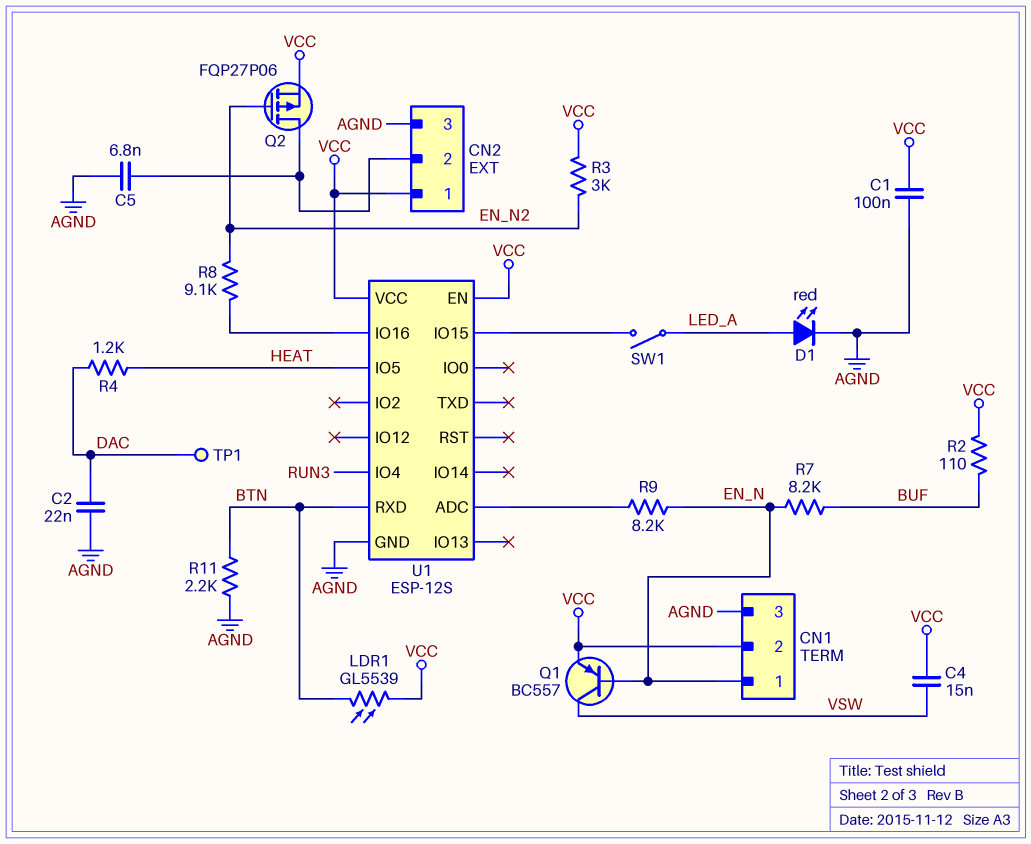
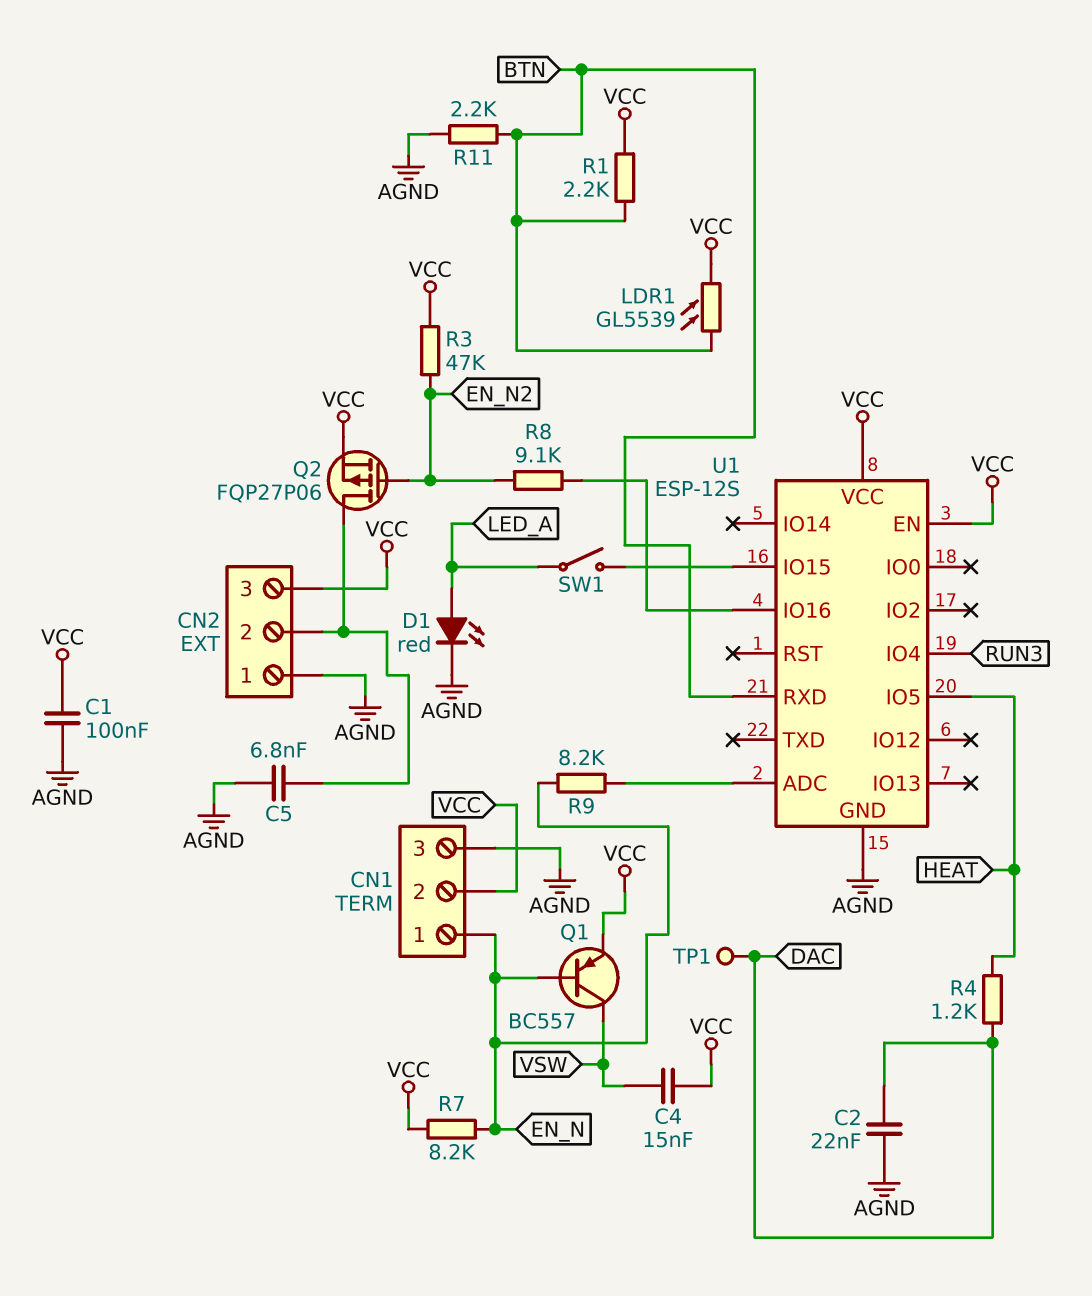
CN2 pin 1: VCC -> AGND
CN2 pin 3: AGND -> VCC
R1: none -> 2.2k (BTN, VCC)
R2: 110 (BUF, VCC) -> none
R3: 3k (EN_N2, VCC) -> 47k (EN_N2, VCC)
R7: 8.2k (BUF, EN_N) -> 8.2k (EN_N, VCC)

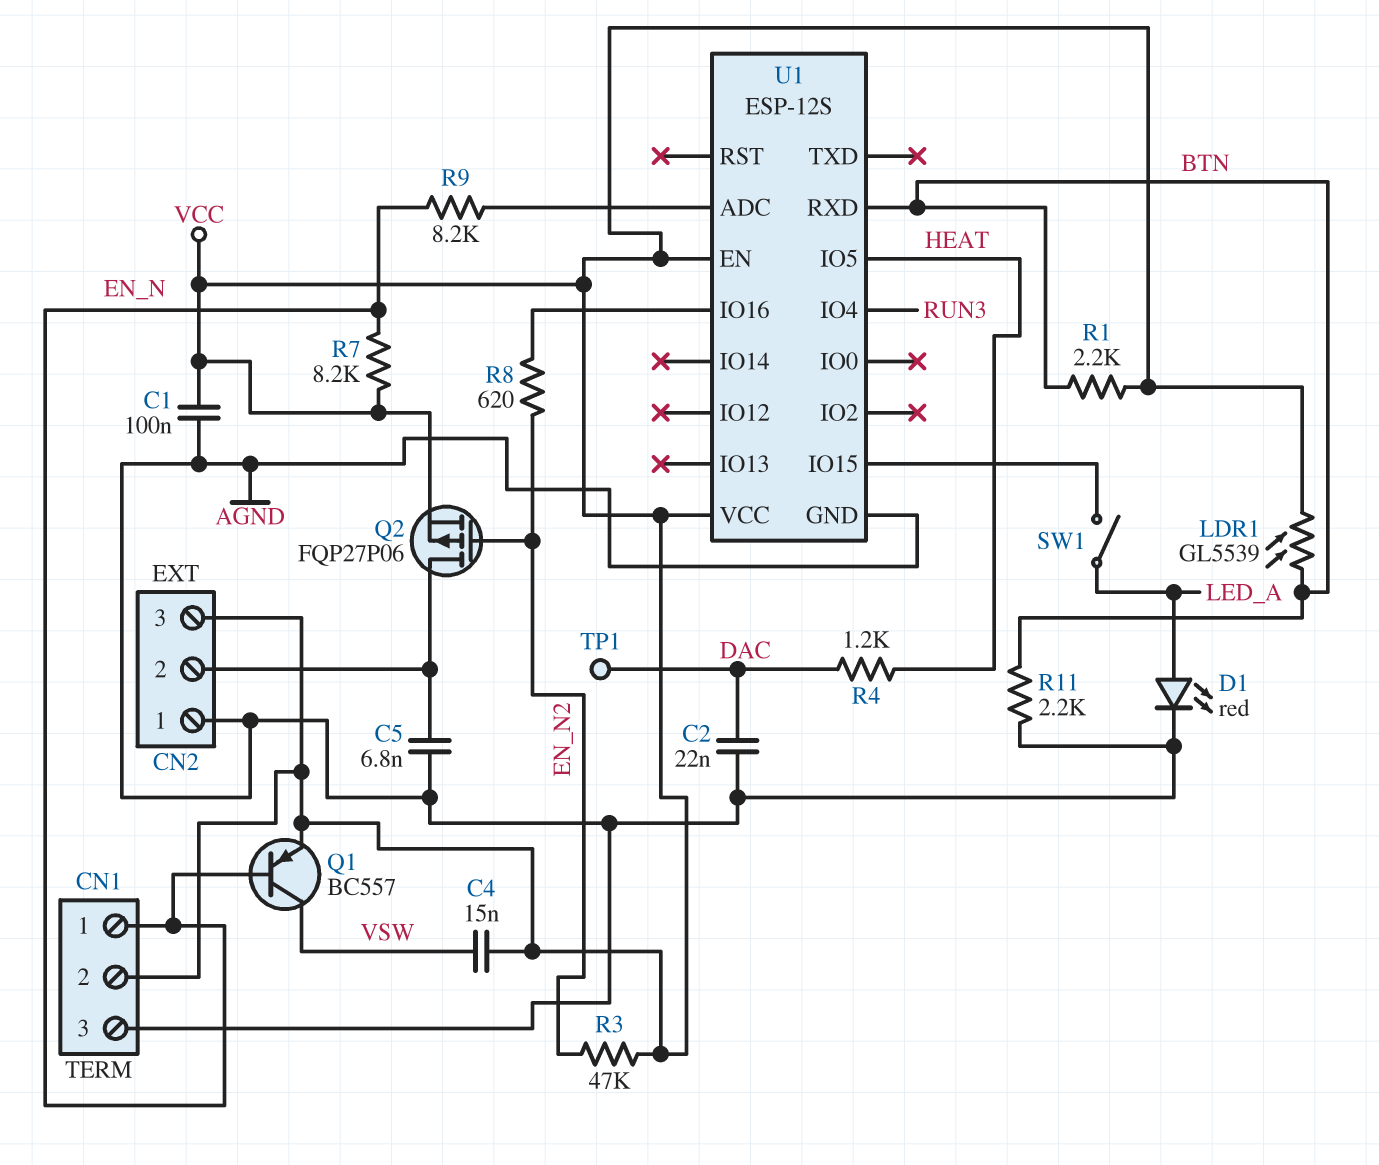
R8: 9.1k (EN_N2, U1/IO16) -> 620 (EN_N2, U1/IO16)

